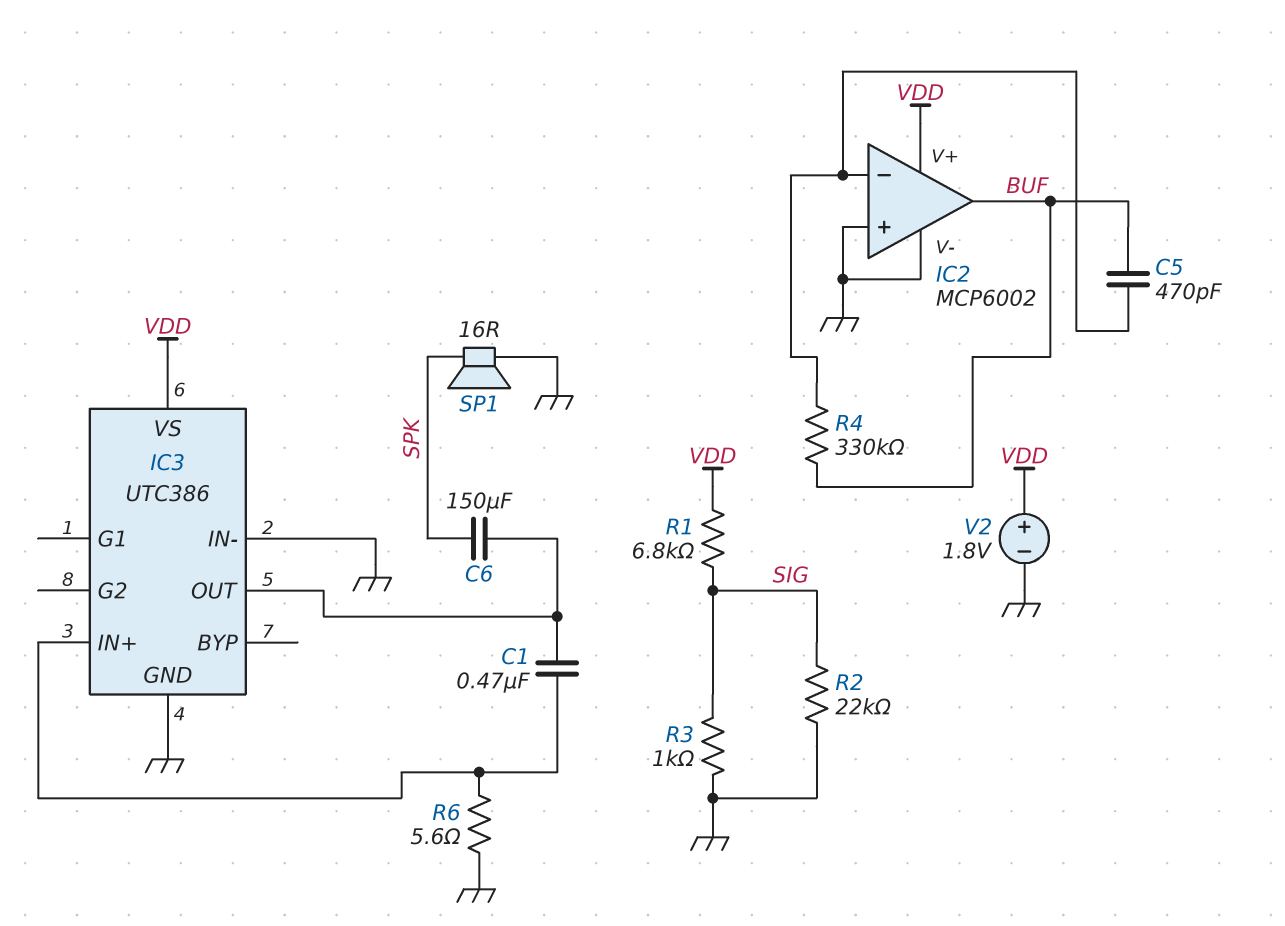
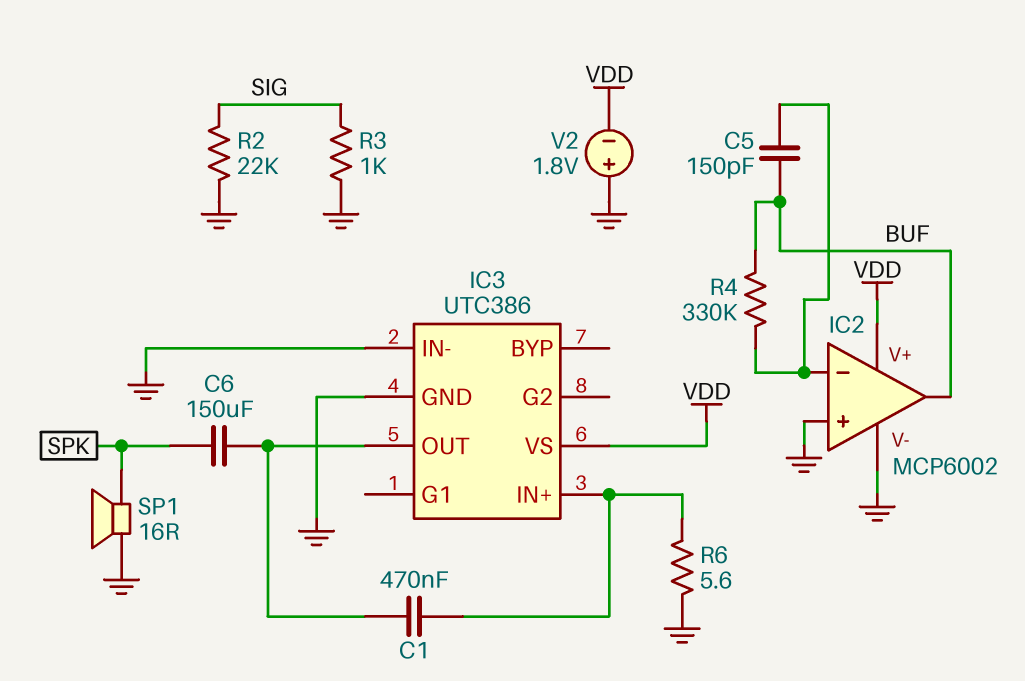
C5: 470pF (BUF, IC2/in-) -> 150pF (BUF, IC2/in-)
R1: 6.8k (SIG, VDD) -> none
V2: 1.8V (plus VDD, minus GND) -> 1.8V (plus GND, minus VDD)

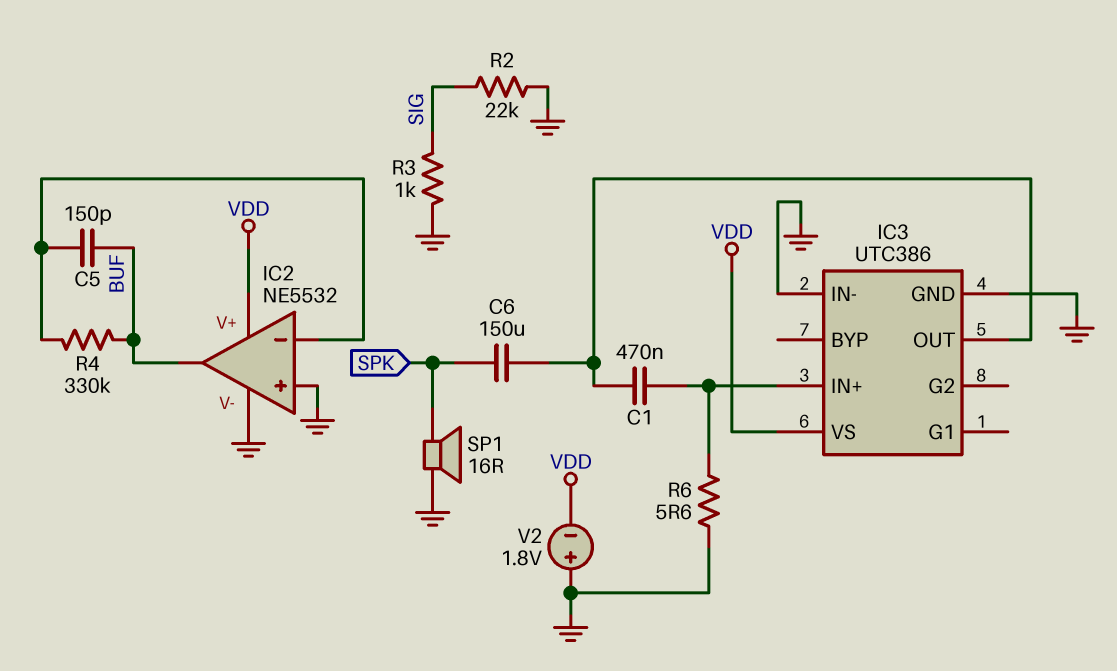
IC2: MCP6002 -> NE5532

